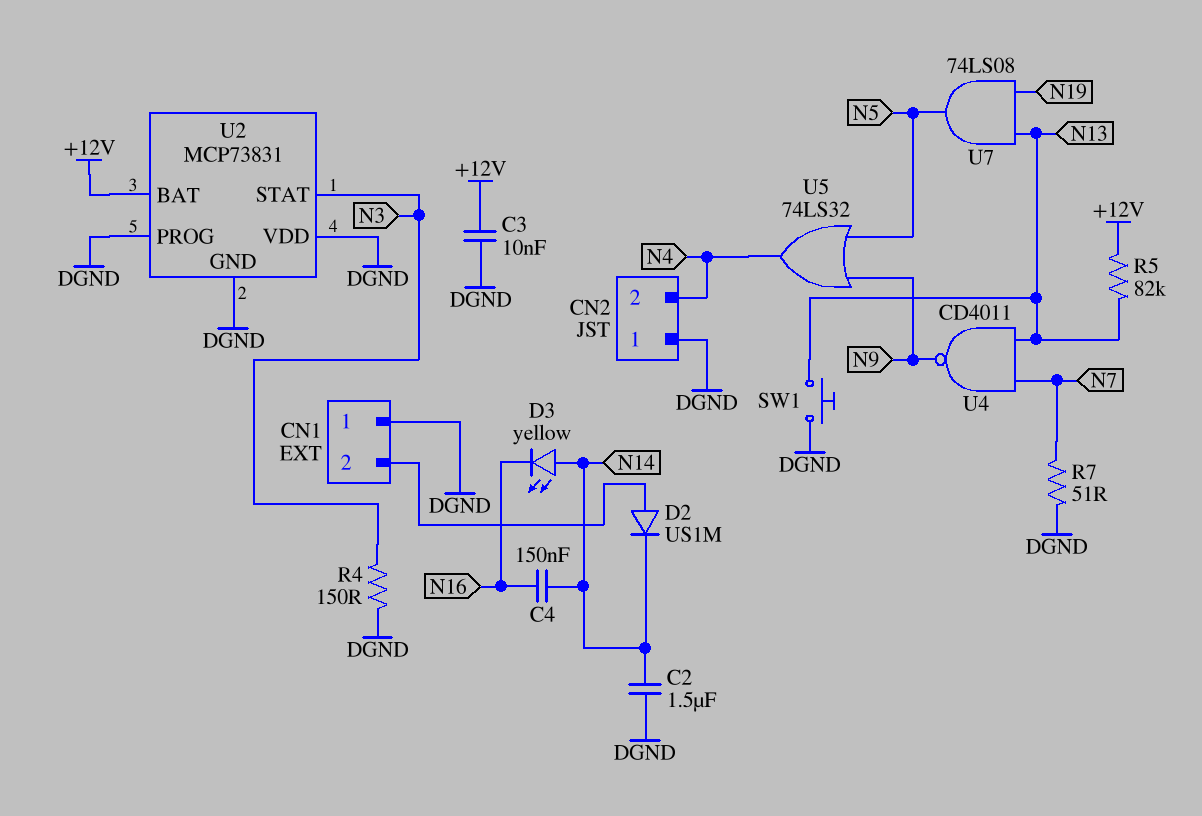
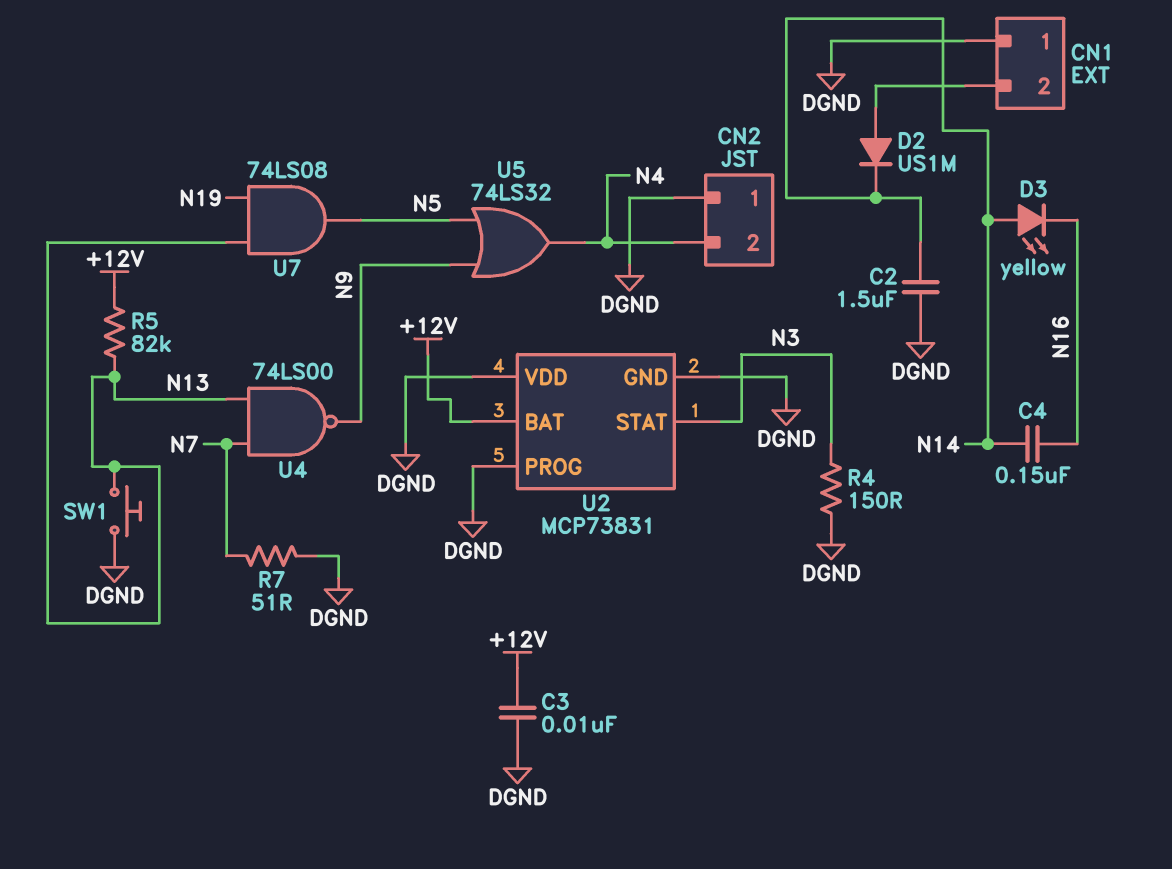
U4: NAND CD4011 (in N7, in N13, out N9) -> NAND 74LS00 (in N7, in N13, out N9)

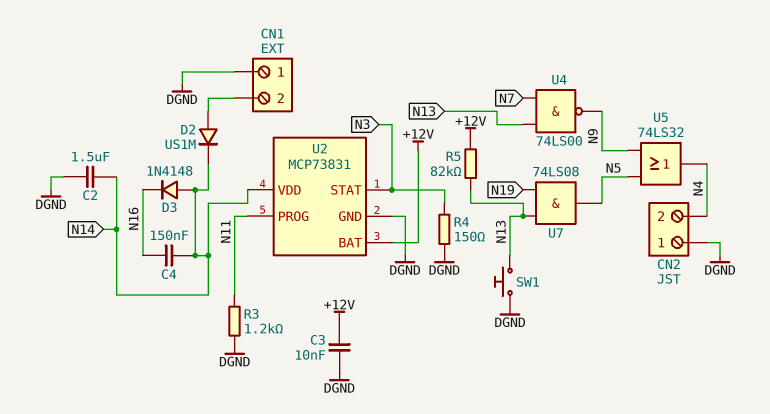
D3: LED yellow (A N14, K N16) -> diode 1N4148 (A N14, K N16)
R3: none -> 1.2k (DGND, N11)
R7: 51 (DGND, N7) -> none
U2 pin PROG: DGND -> N11
U2 pin VDD: DGND -> N14

